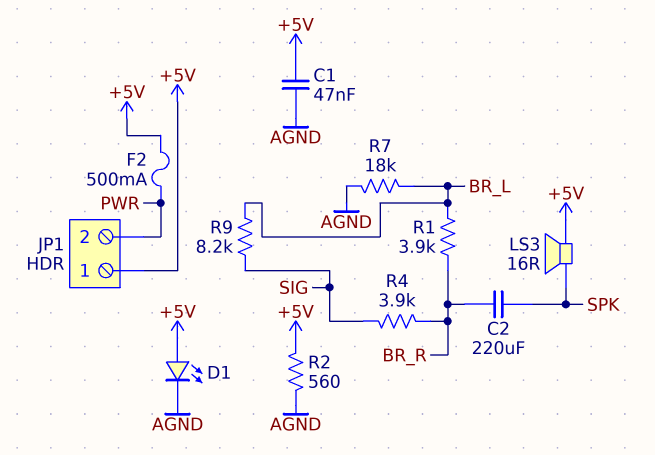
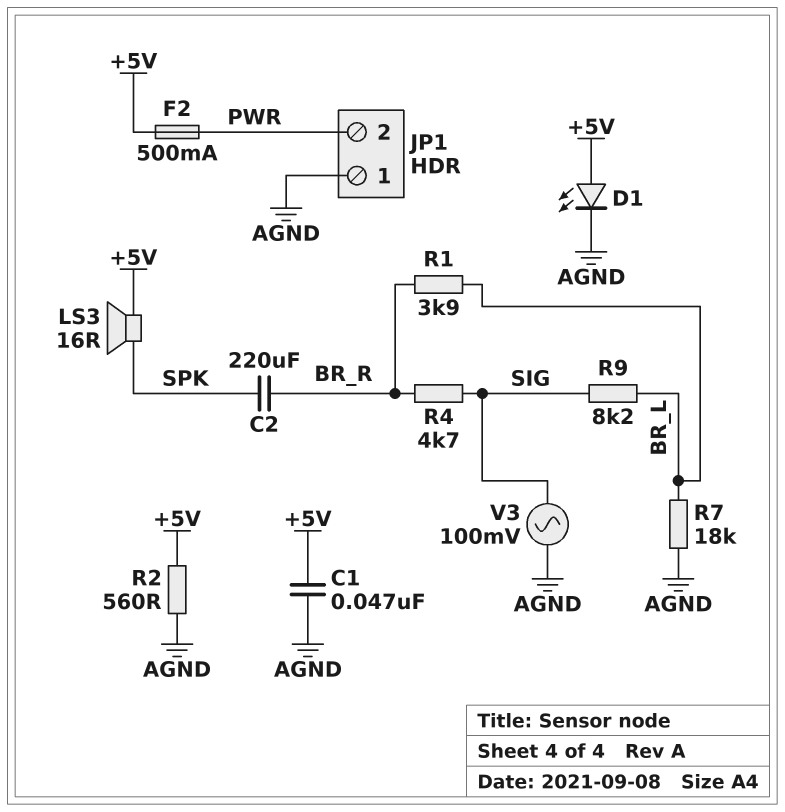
JP1 pin 1: +5V -> AGND
R4: 3.9k (BR_R, SIG) -> 4.7k (BR_R, SIG)
V3: none -> AC 100mV (AGND, SIG)

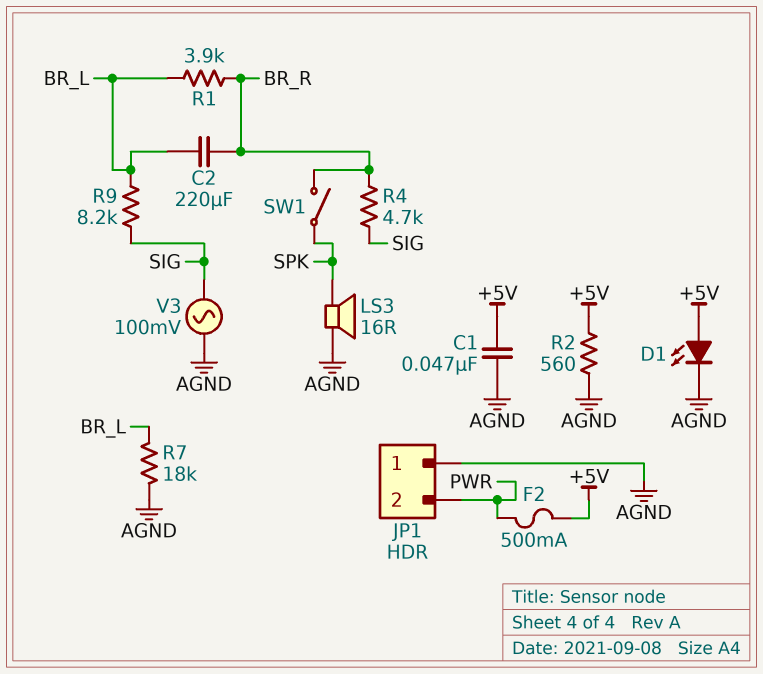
C2: 220uF (BR_R, SPK) -> 220uF (BR_L, BR_R)
LS3: speaker 16R (+5V, SPK) -> speaker 16R (AGND, SPK)
SW1: none -> switch (BR_R, SPK)

